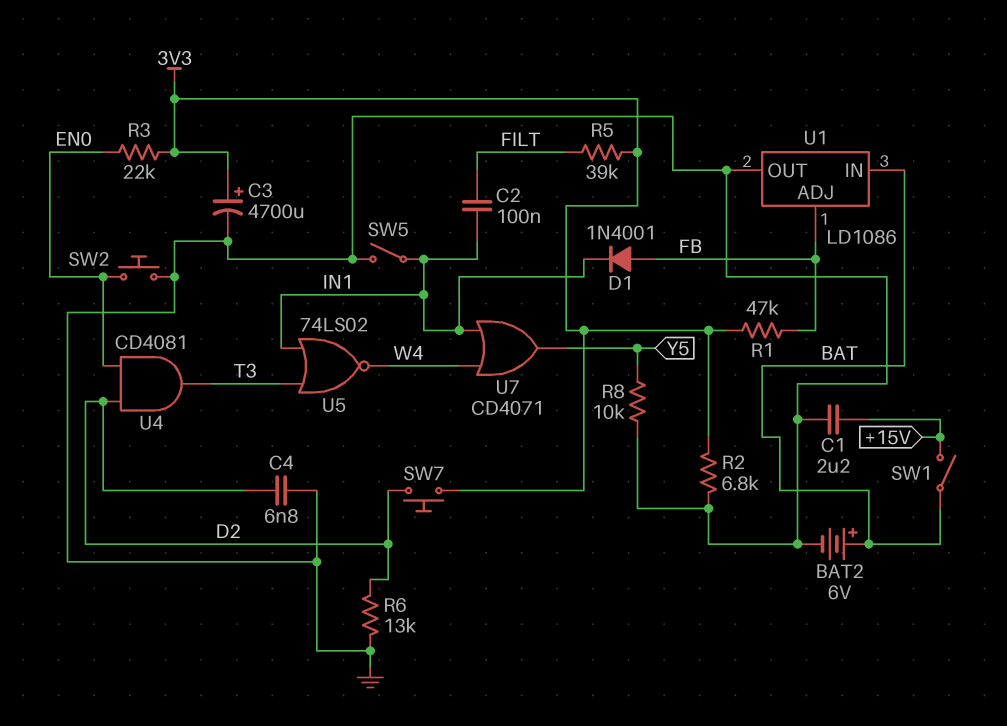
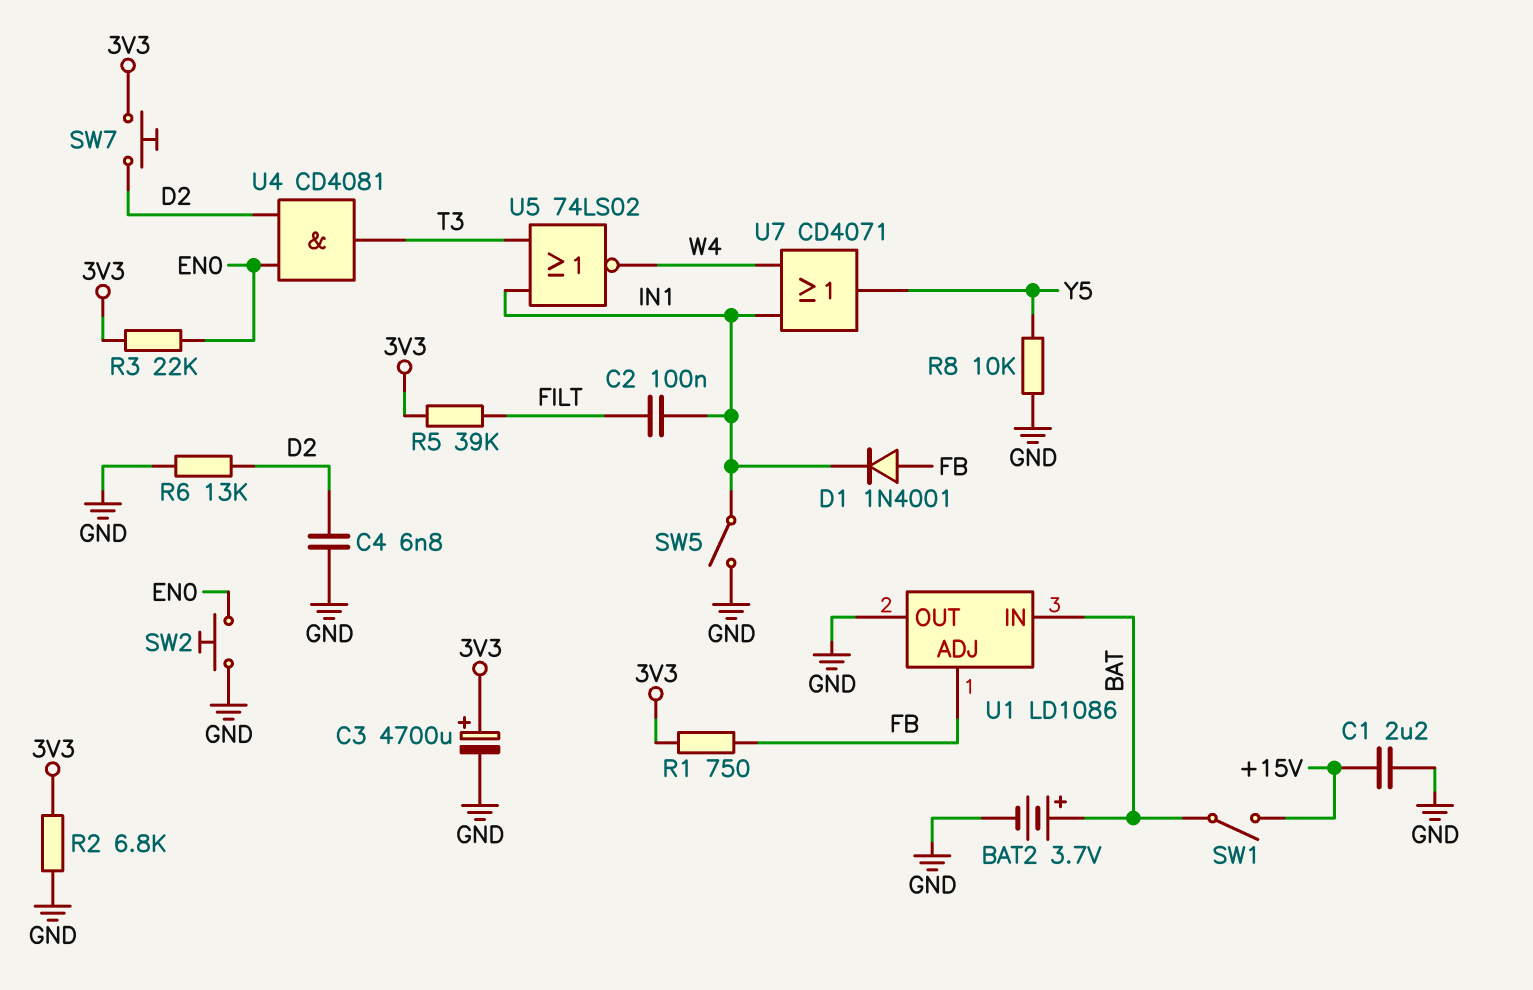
BAT2: 6V (plus BAT, minus GND) -> 3.7V (plus BAT, minus GND)
R1: 47k (3V3, FB) -> 750 (3V3, FB)

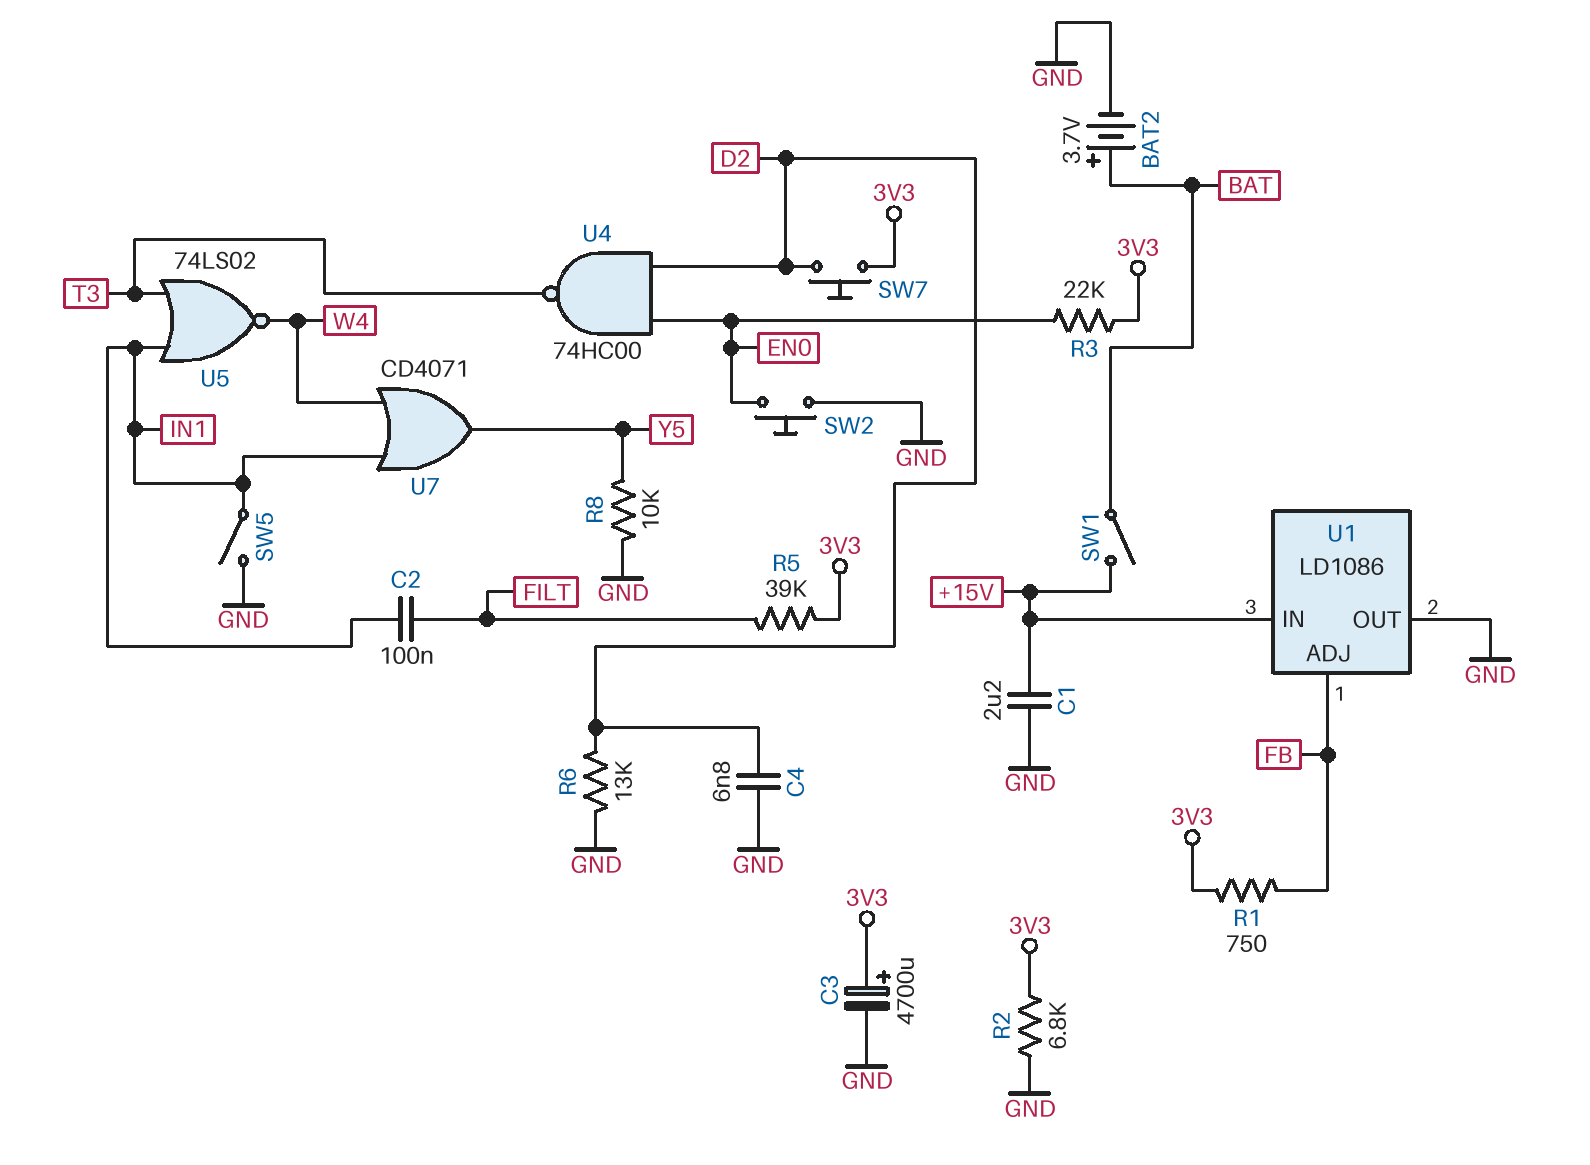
D1: diode 1N4001 (A FB, K IN1) -> none
U1 pin IN: BAT -> +15V
U4: AND CD4081 (in D2, in EN0, out T3) -> NAND 74HC00 (in D2, in EN0, out T3)

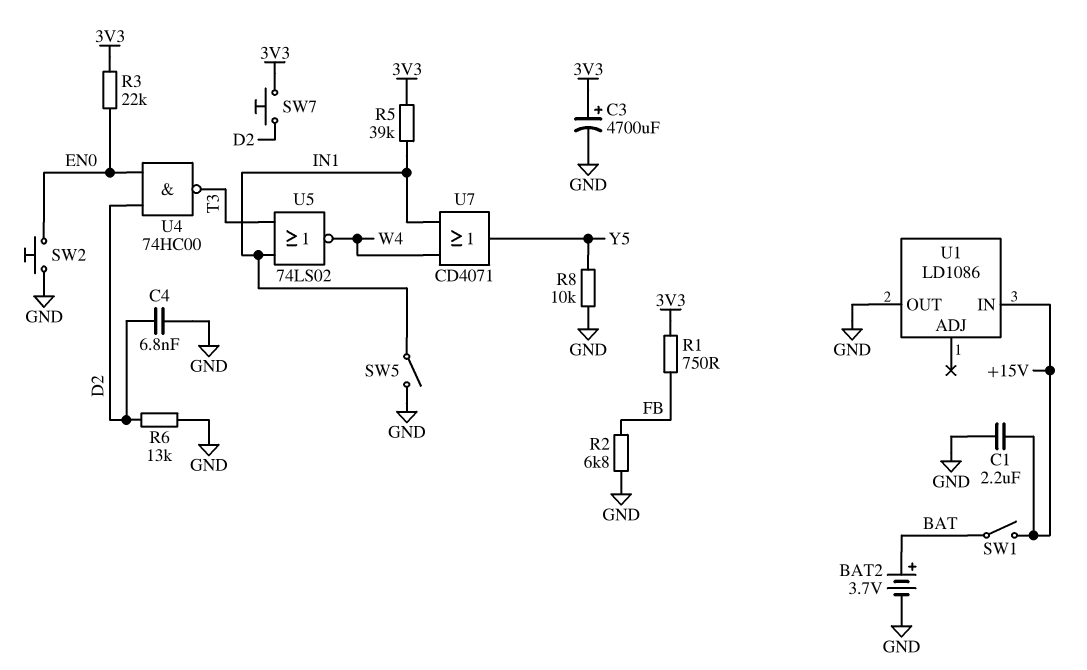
C2: 100nF (FILT, IN1) -> none
R2: 6.8k (3V3, GND) -> 6.8k (FB, GND)
R5: 39k (3V3, FILT) -> 39k (3V3, IN1)
U1 pin ADJ: FB -> none

